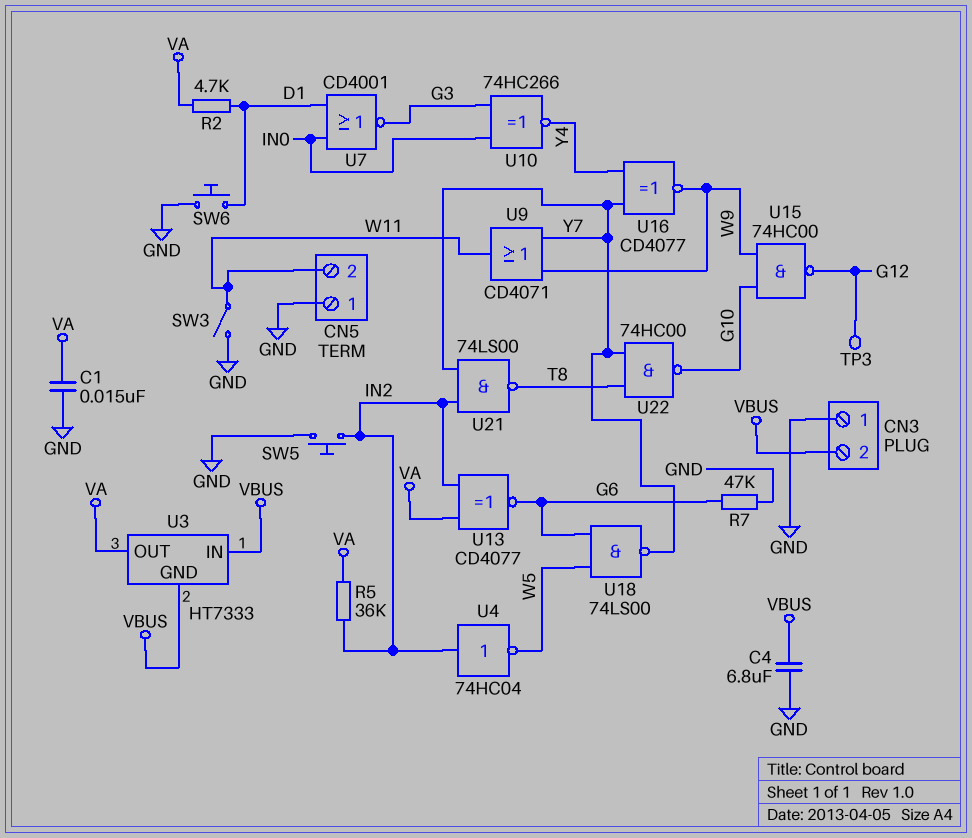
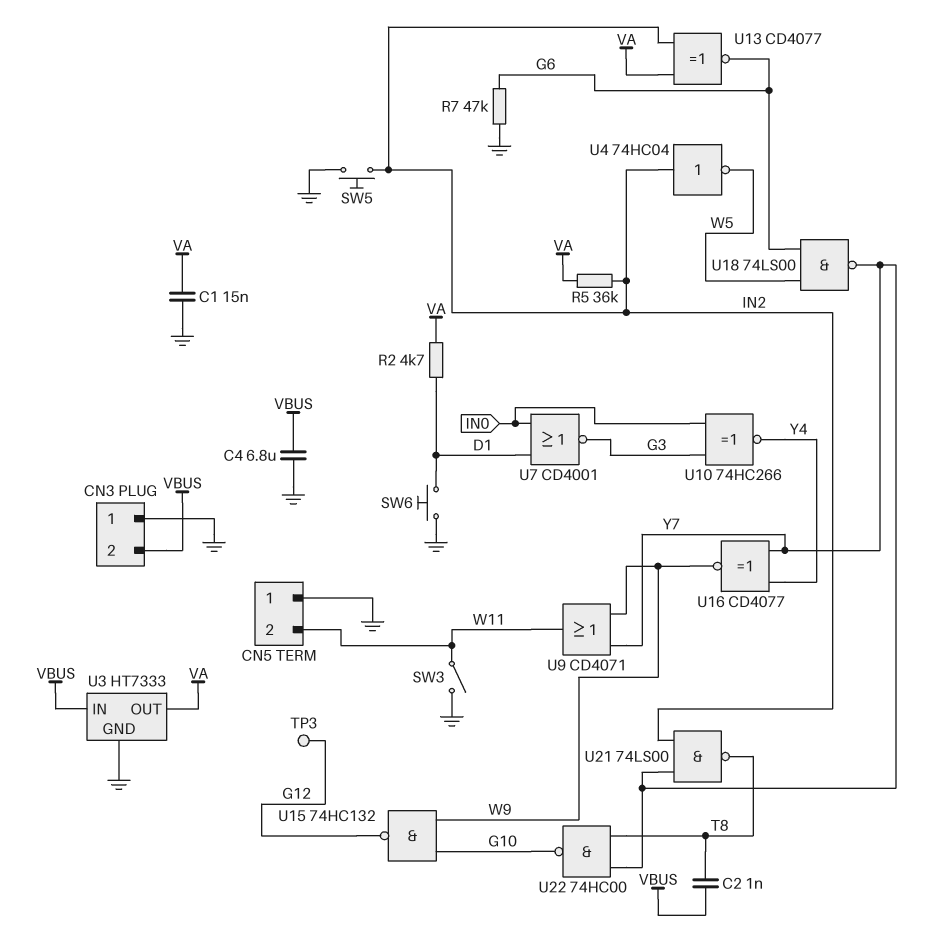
C2: none -> 1nF (T8, VBUS)
U3 pin GND: VBUS -> GND
U15: NAND 74HC00 (in G10, in W9, out G12) -> NAND 74HC132 (in G10, in W9, out G12)

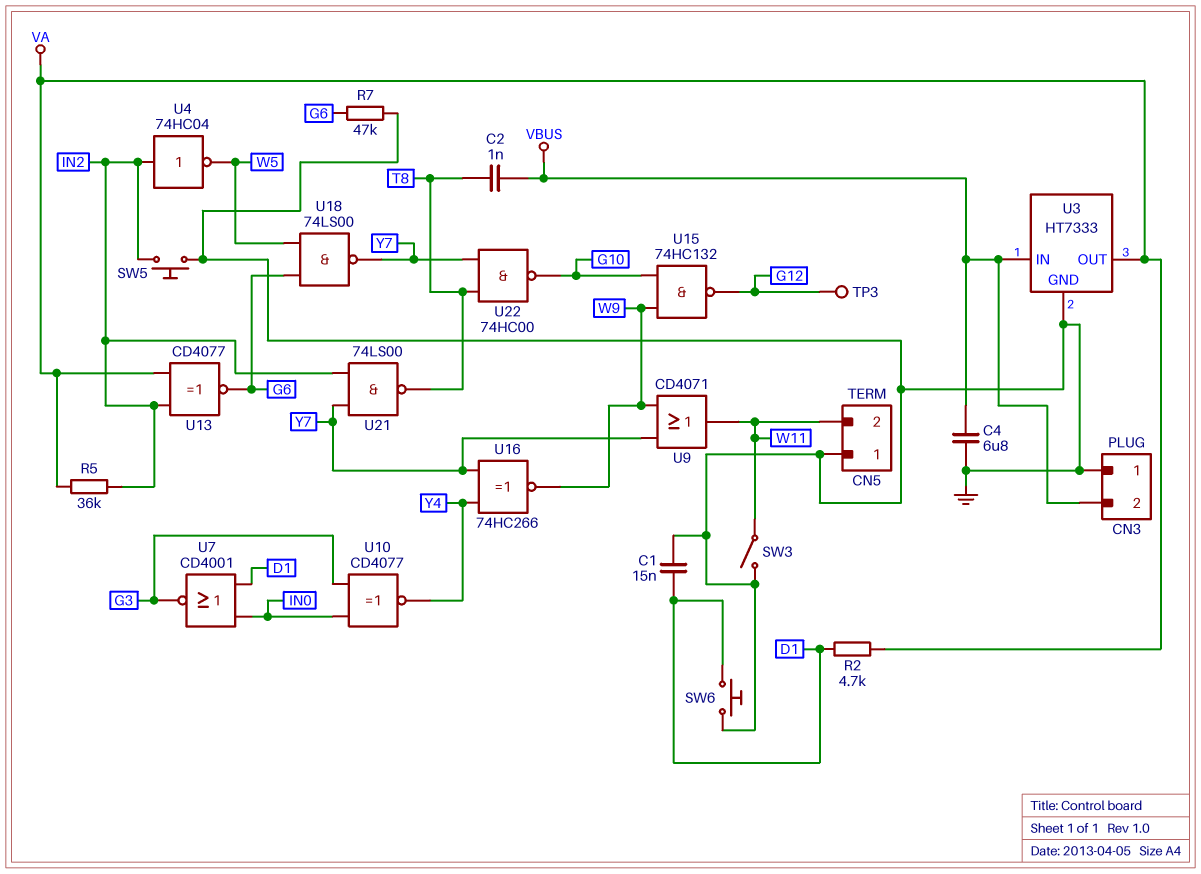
C1: 15nF (GND, VA) -> 15nF (D1, GND)
U10: XNOR 74HC266 (in G3, in IN0, out Y4) -> XNOR CD4077 (in G3, in IN0, out Y4)
U16: XNOR CD4077 (in Y4, in Y7, out W9) -> XNOR 74HC266 (in Y4, in Y7, out W9)

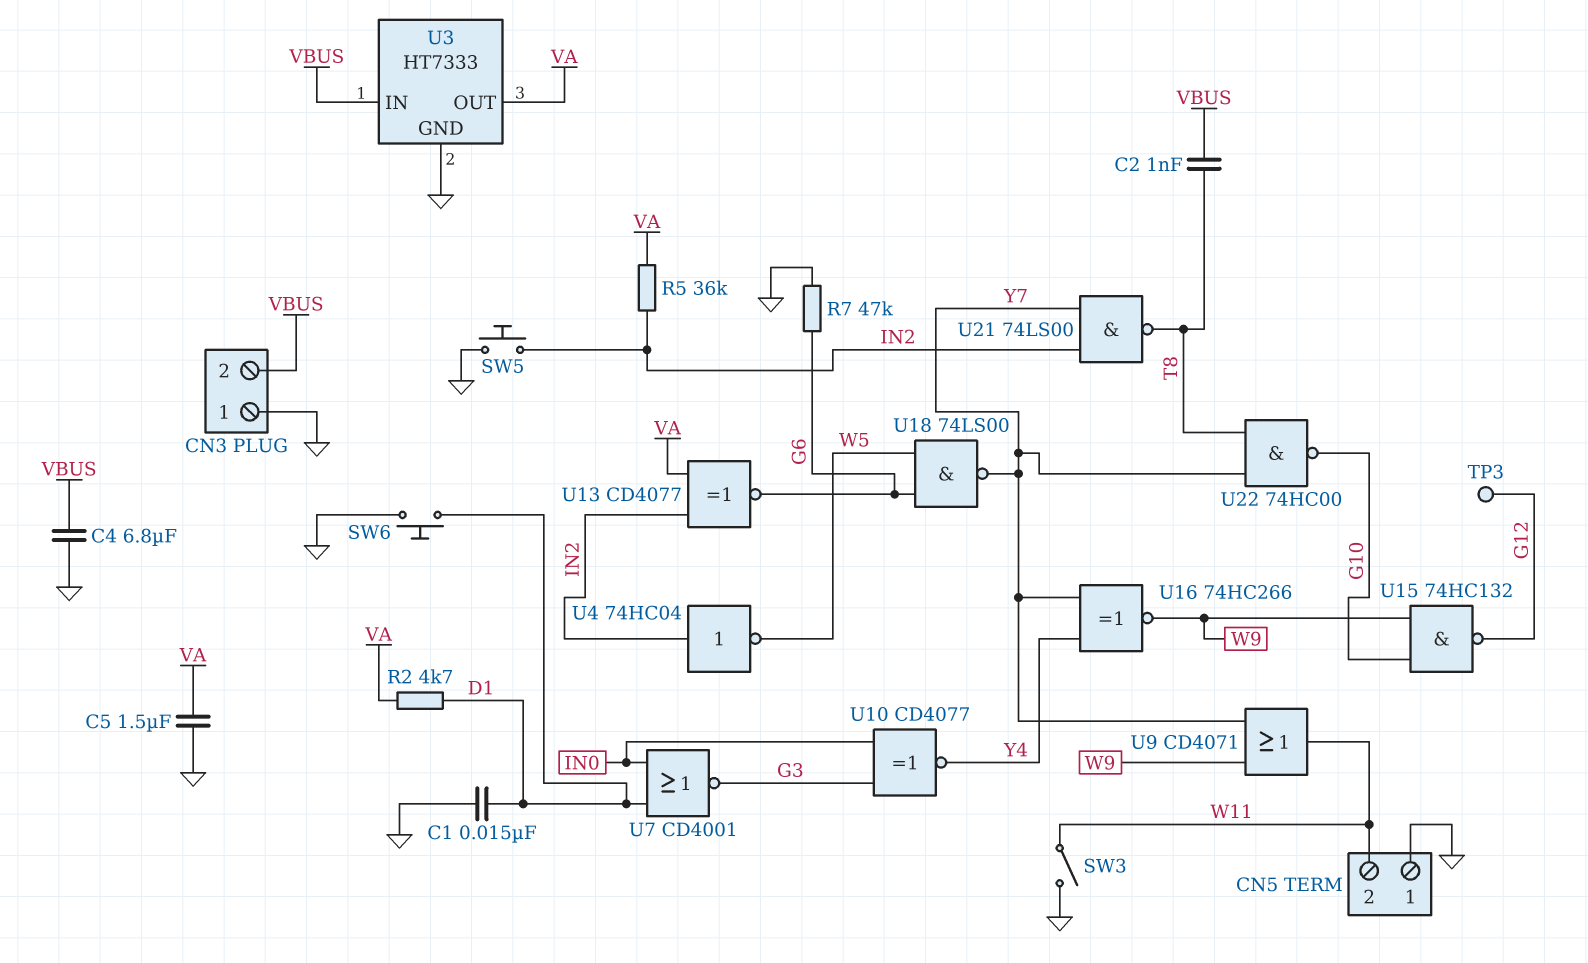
C5: none -> 1.5uF (GND, VA)

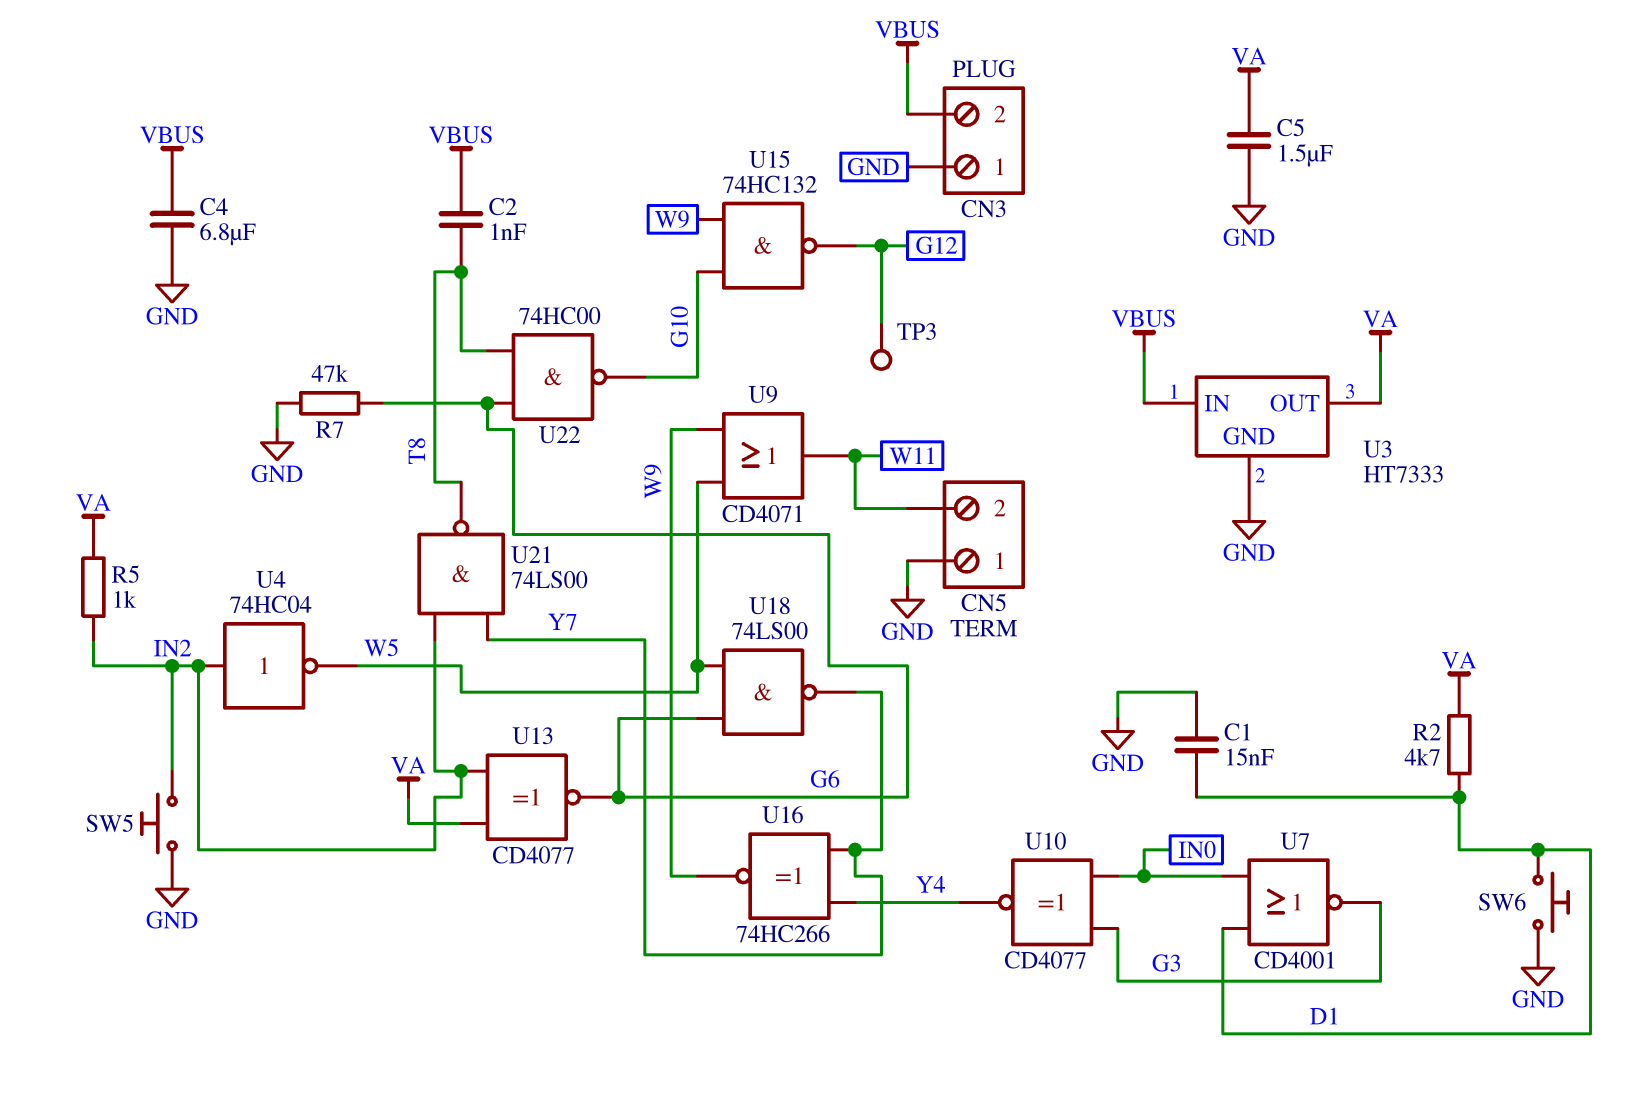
R5: 36k (IN2, VA) -> 1k (IN2, VA)
SW3: switch (GND, W11) -> none
U9: OR CD4071 (in W9, in Y7, out W11) -> OR CD4071 (in W5, in W9, out W11)
U22: NAND 74HC00 (in T8, in Y7, out G10) -> NAND 74HC00 (in G6, in T8, out G10)

